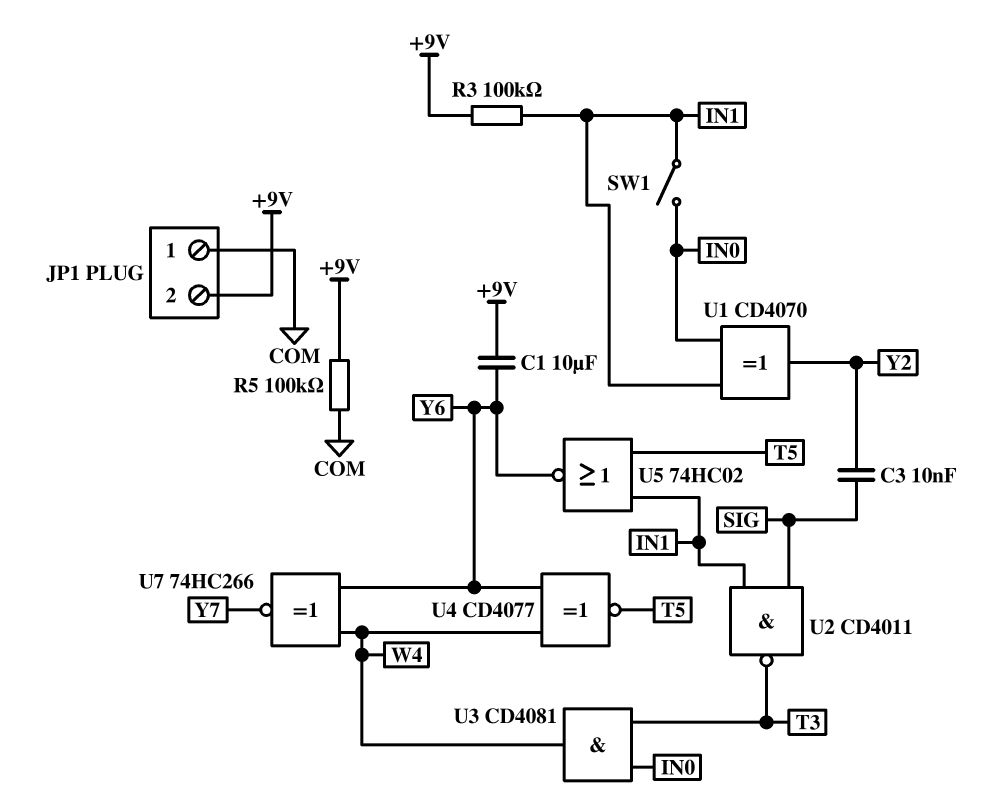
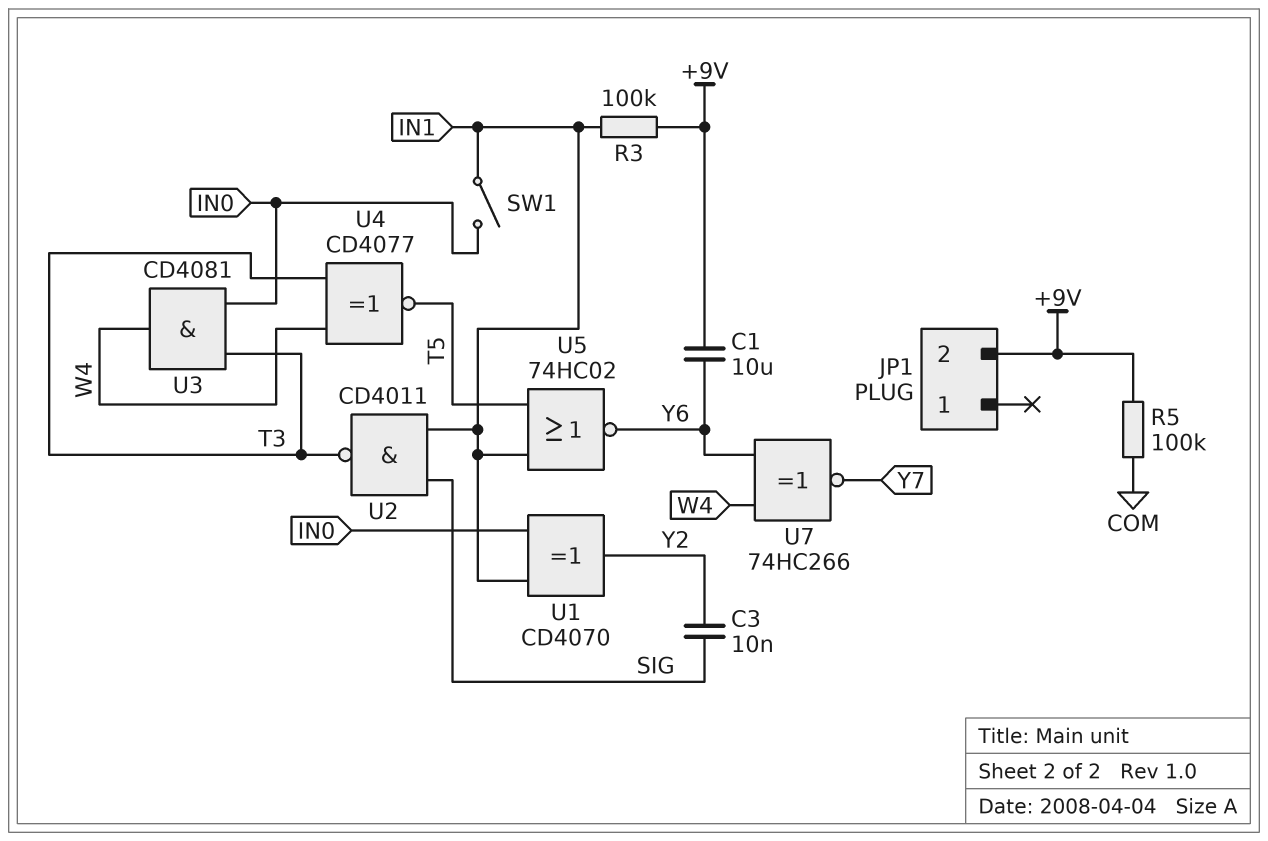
JP1 pin 1: COM -> none
U4: XNOR CD4077 (in W4, in Y6, out T5) -> XNOR CD4077 (in T3, in W4, out T5)

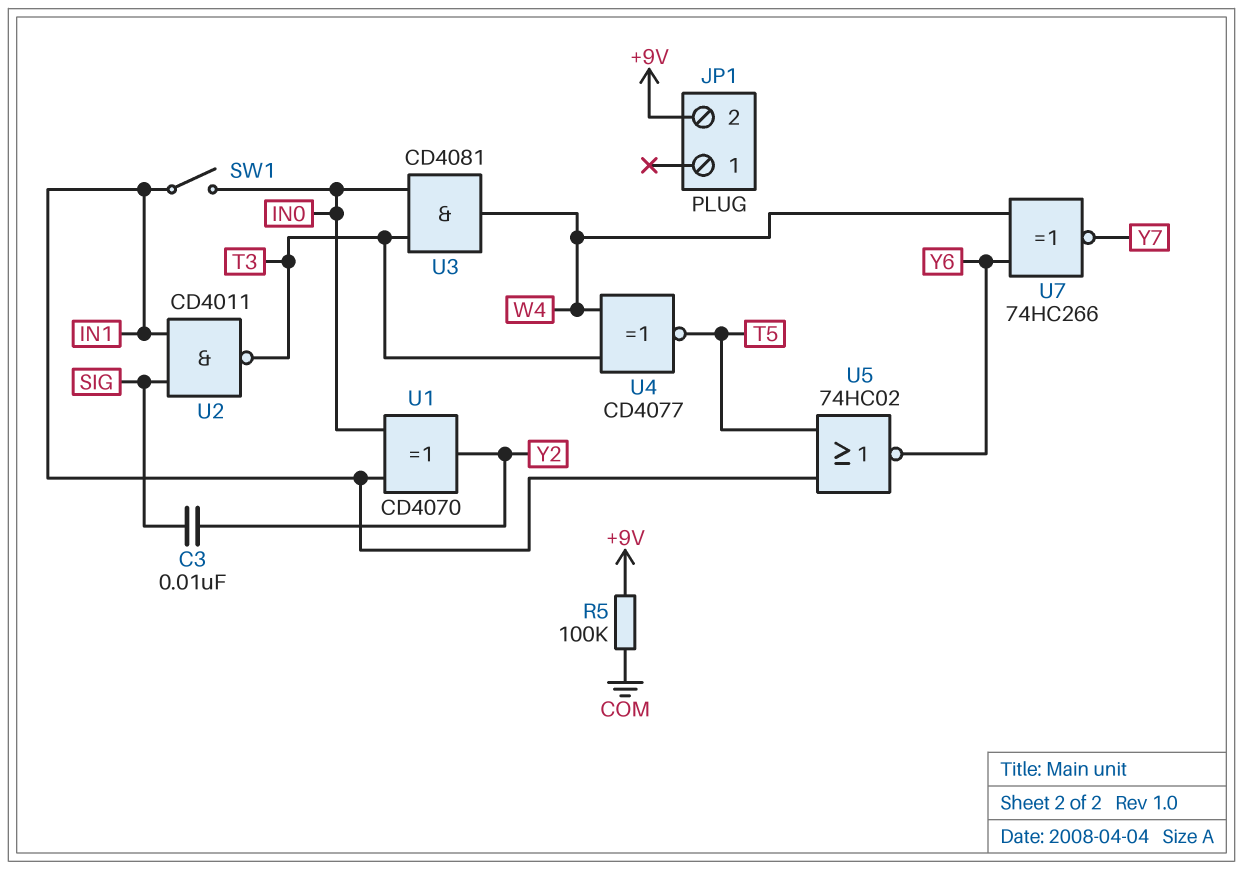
C1: 10uF (+9V, Y6) -> none
R3: 100k (+9V, IN1) -> none

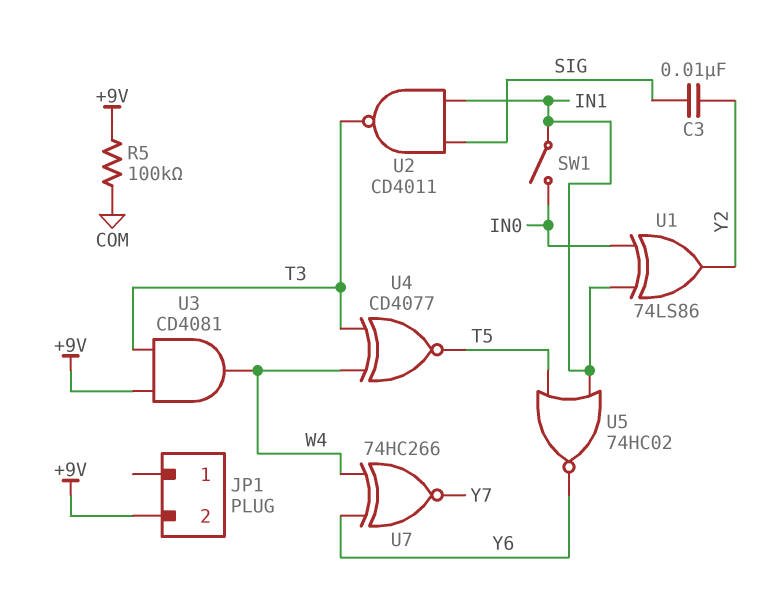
U1: XOR CD4070 (in IN0, in IN1, out Y2) -> XOR 74LS86 (in IN0, in IN1, out Y2)
U3: AND CD4081 (in IN0, in T3, out W4) -> AND CD4081 (in +9V, in T3, out W4)

